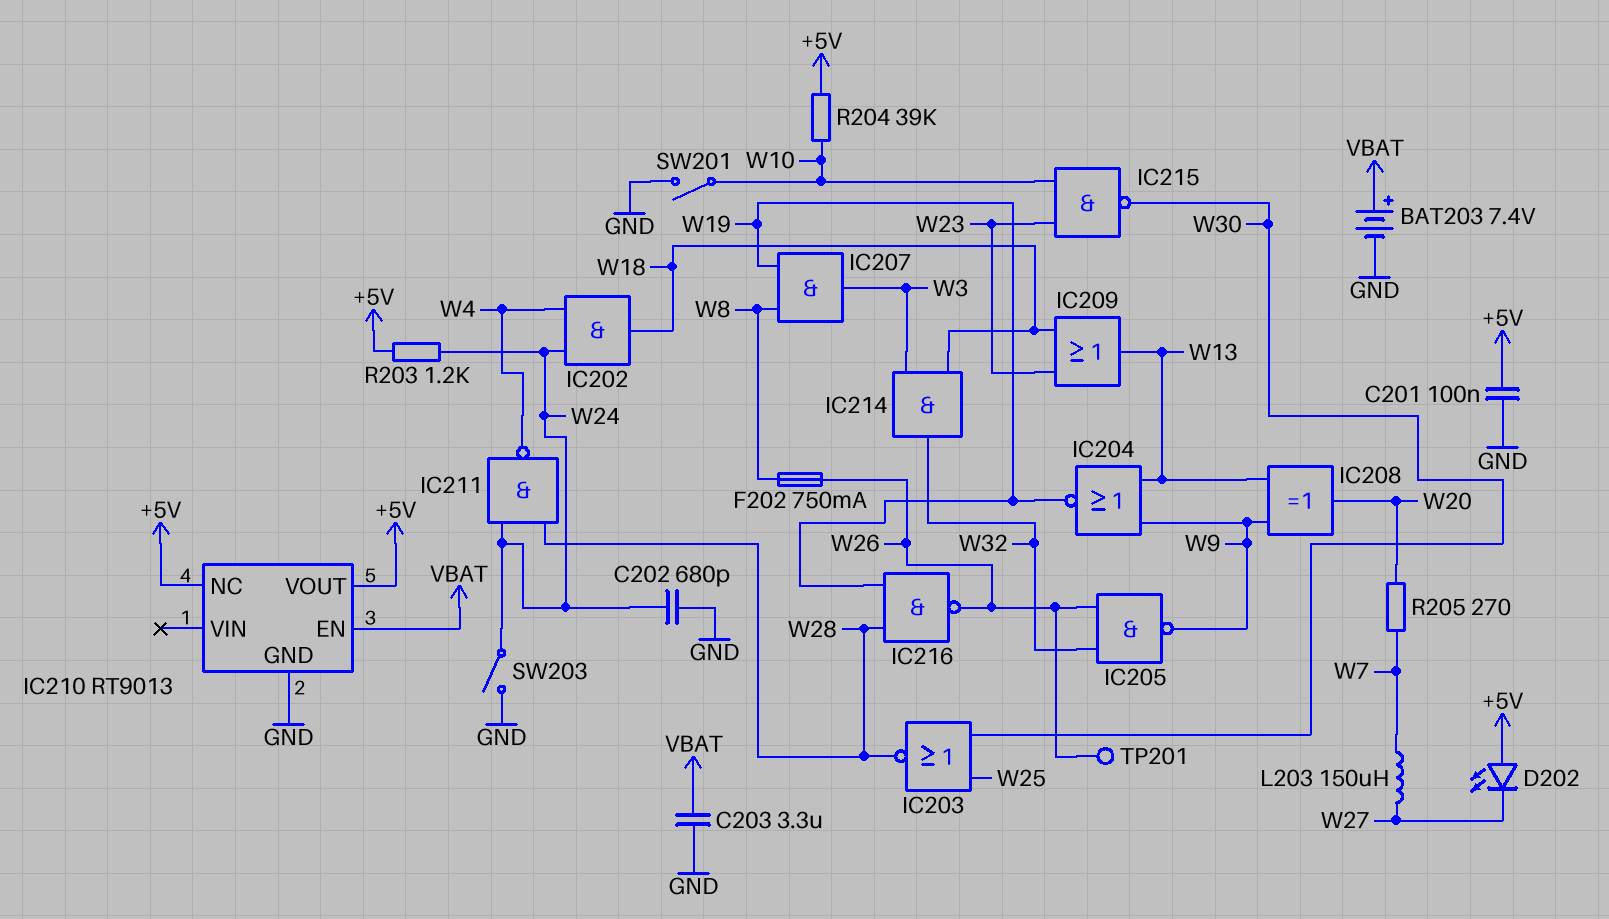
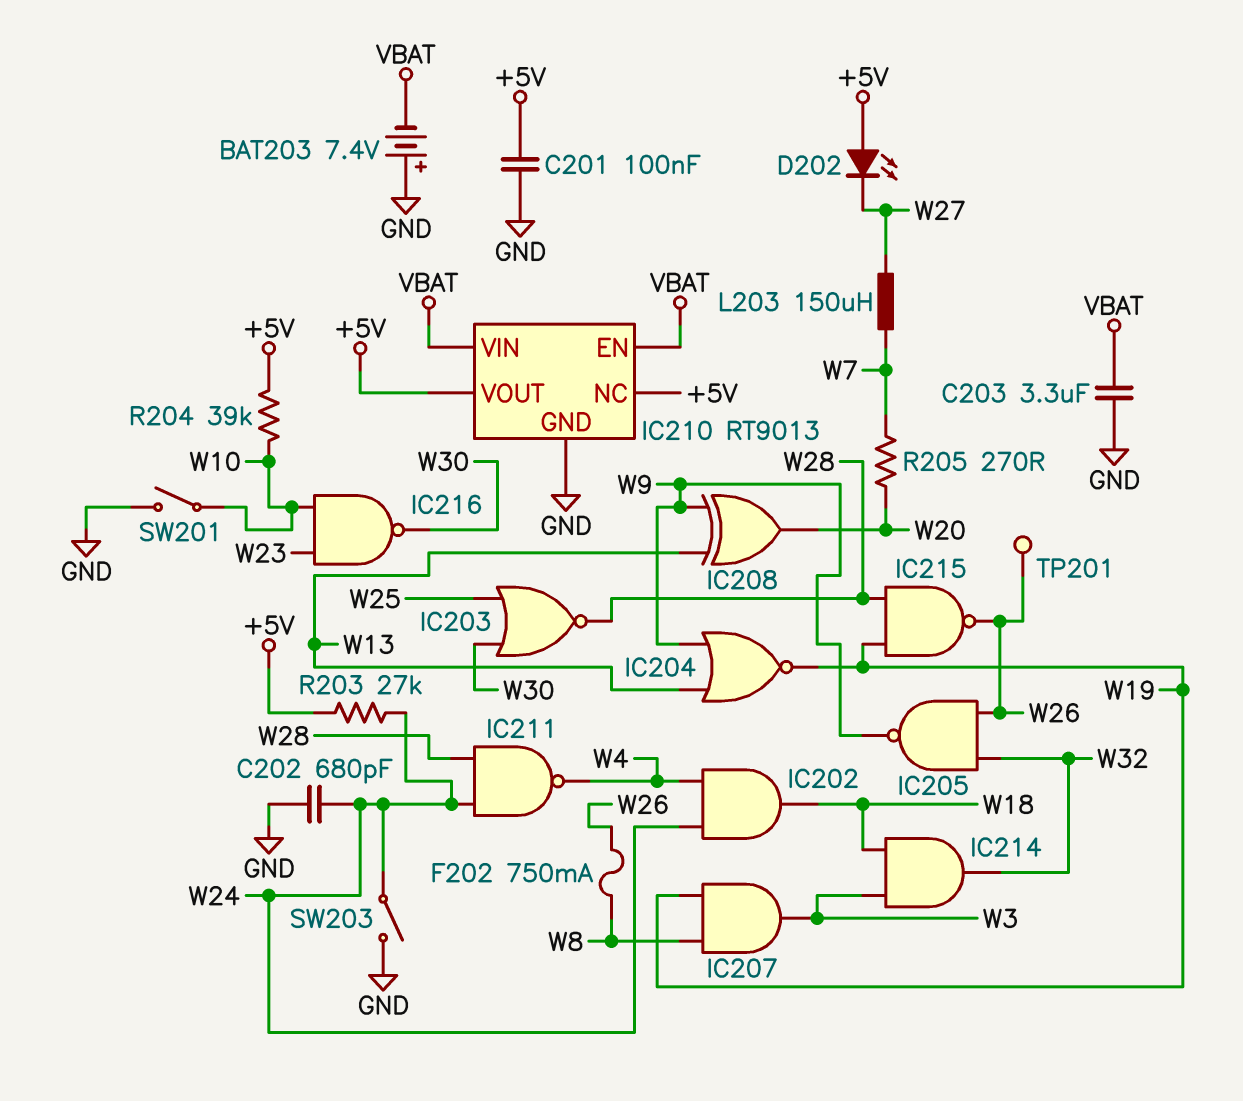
BAT203: 7.4V (plus VBAT, minus GND) -> 7.4V (plus GND, minus VBAT)
IC209: OR (in W18, in W23, out W13) -> none
IC210 pin VIN: none -> VBAT
IC215: NAND (in W10, in W23, out W30) -> NAND (in W19, in W28, out W26)
IC216: NAND (in W19, in W28, out W26) -> NAND (in W10, in W23, out W30)
R203: 1.2k (+5V, W24) -> 27k (+5V, W24)

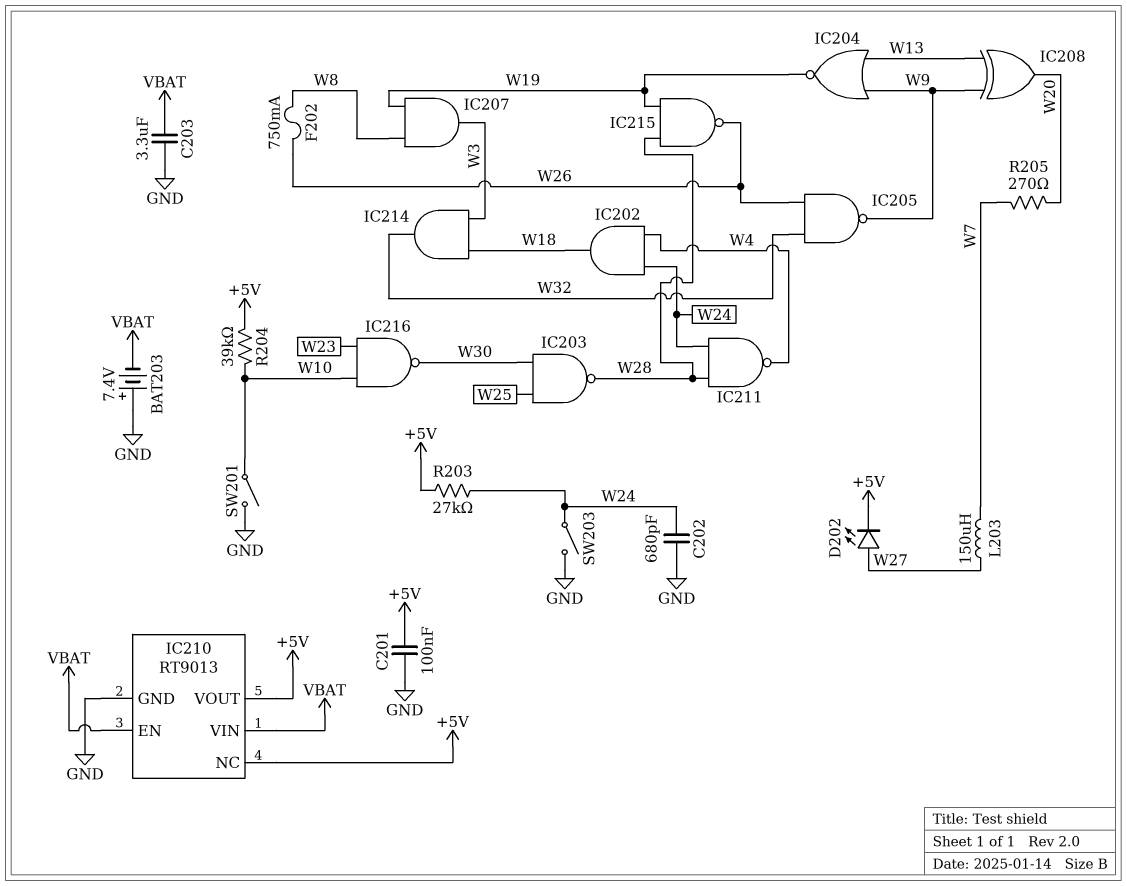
D202: LED (A +5V, K W27) -> LED (A W27, K +5V)
IC203: NOR (in W25, in W30, out W28) -> NAND (in W25, in W30, out W28)
TP201: test point (W26) -> none

